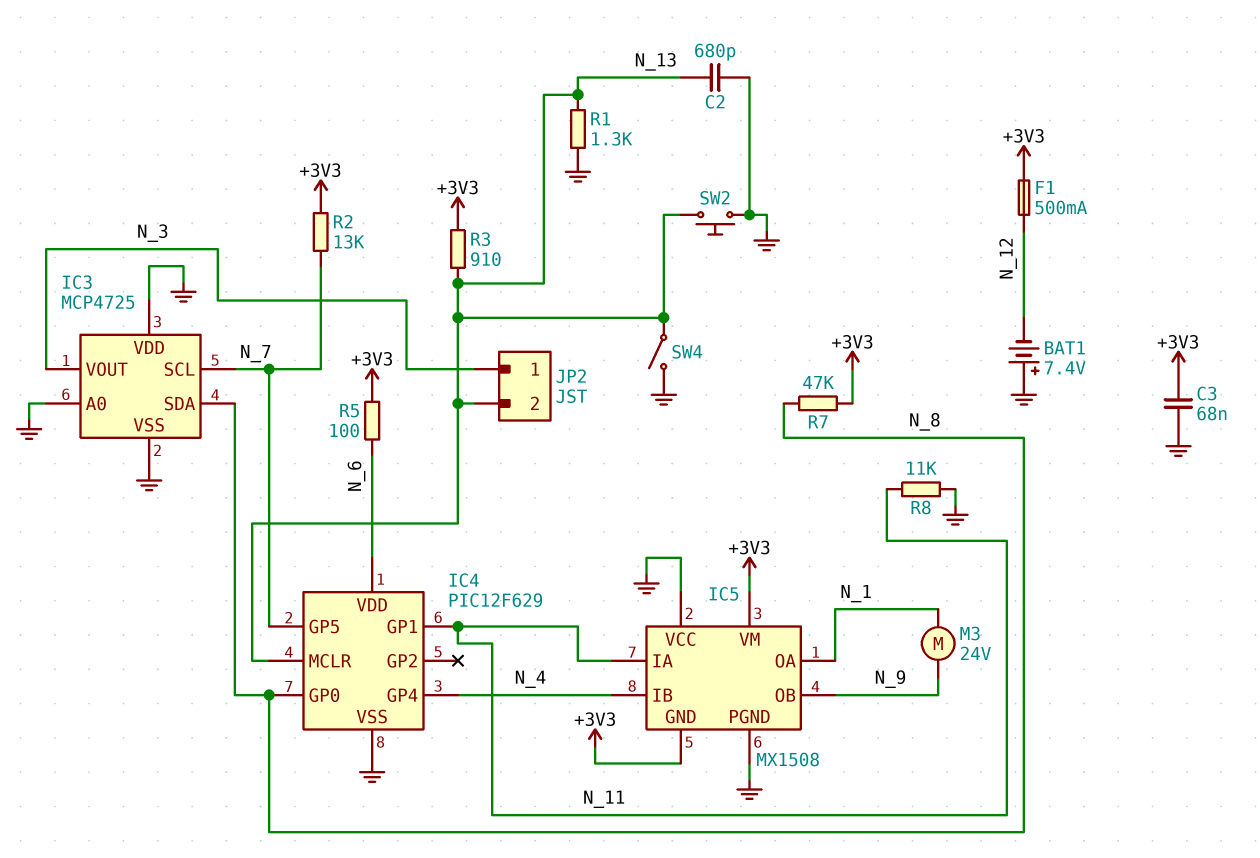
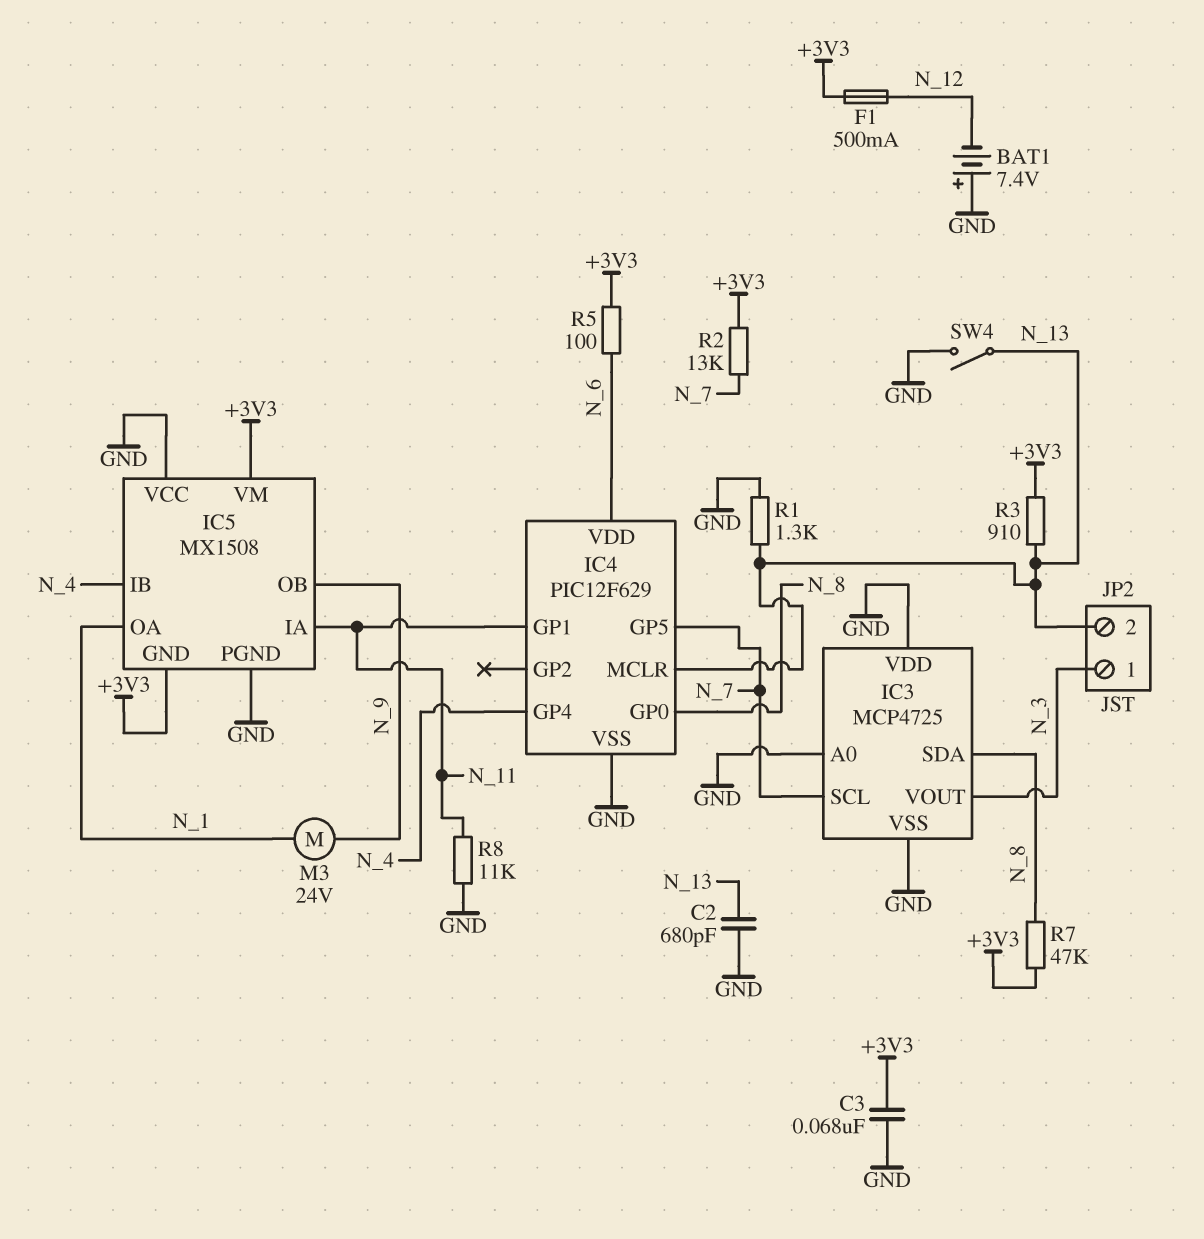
SW2: button (GND, N_13) -> none

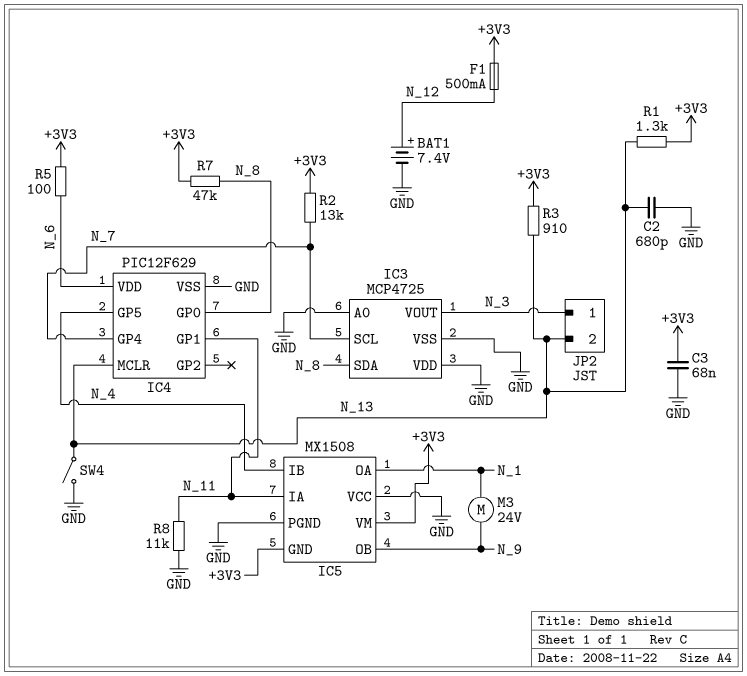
BAT1: 7.4V (plus GND, minus N_12) -> 7.4V (plus N_12, minus GND)
IC4 pin GP4: N_4 -> N_7
IC4 pin GP5: N_7 -> N_4
R1: 1.3k (GND, N_13) -> 1.3k (+3V3, N_13)

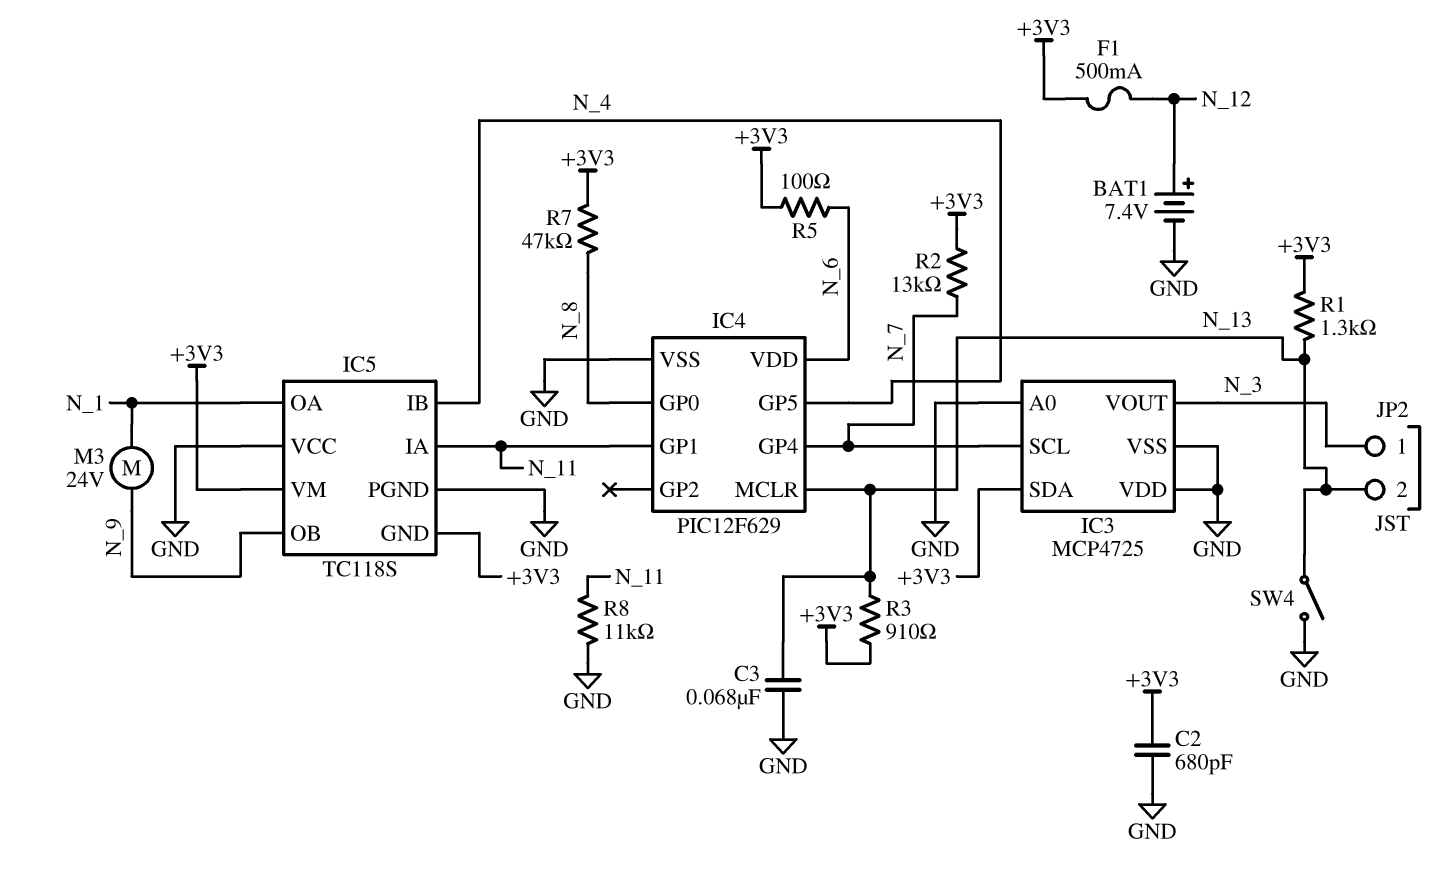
C2: 680pF (GND, N_13) -> 680pF (+3V3, GND)
C3: 68nF (+3V3, GND) -> 68nF (GND, N_13)
IC3 pin SDA: N_8 -> +3V3
IC5: MX1508 -> TC118S

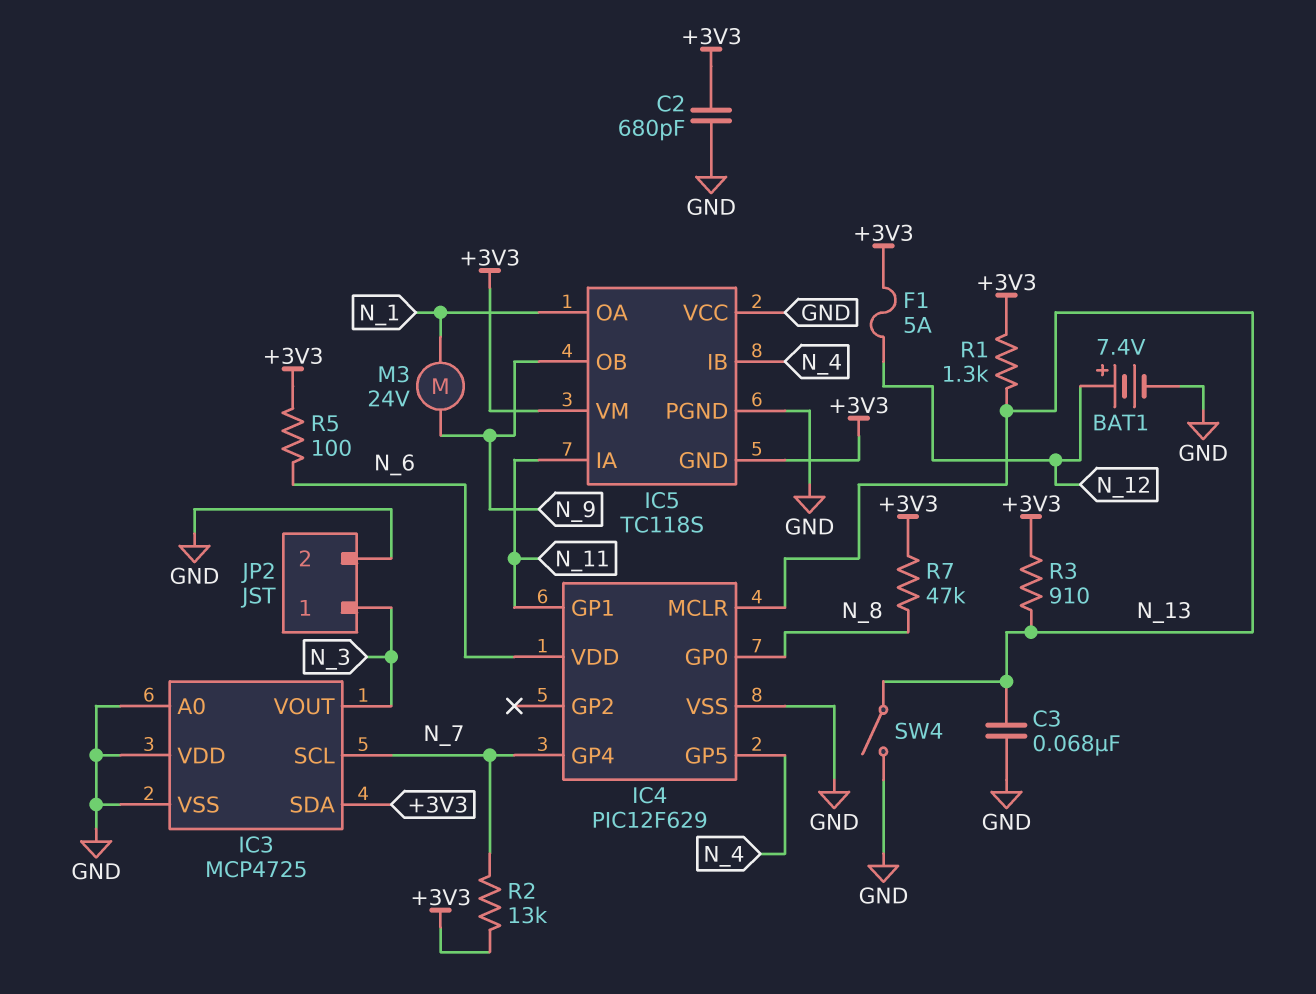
F1: 500mA (+3V3, N_12) -> 5A (+3V3, N_12)
JP2 pin 2: N_13 -> GND
R8: 11k (GND, N_11) -> none

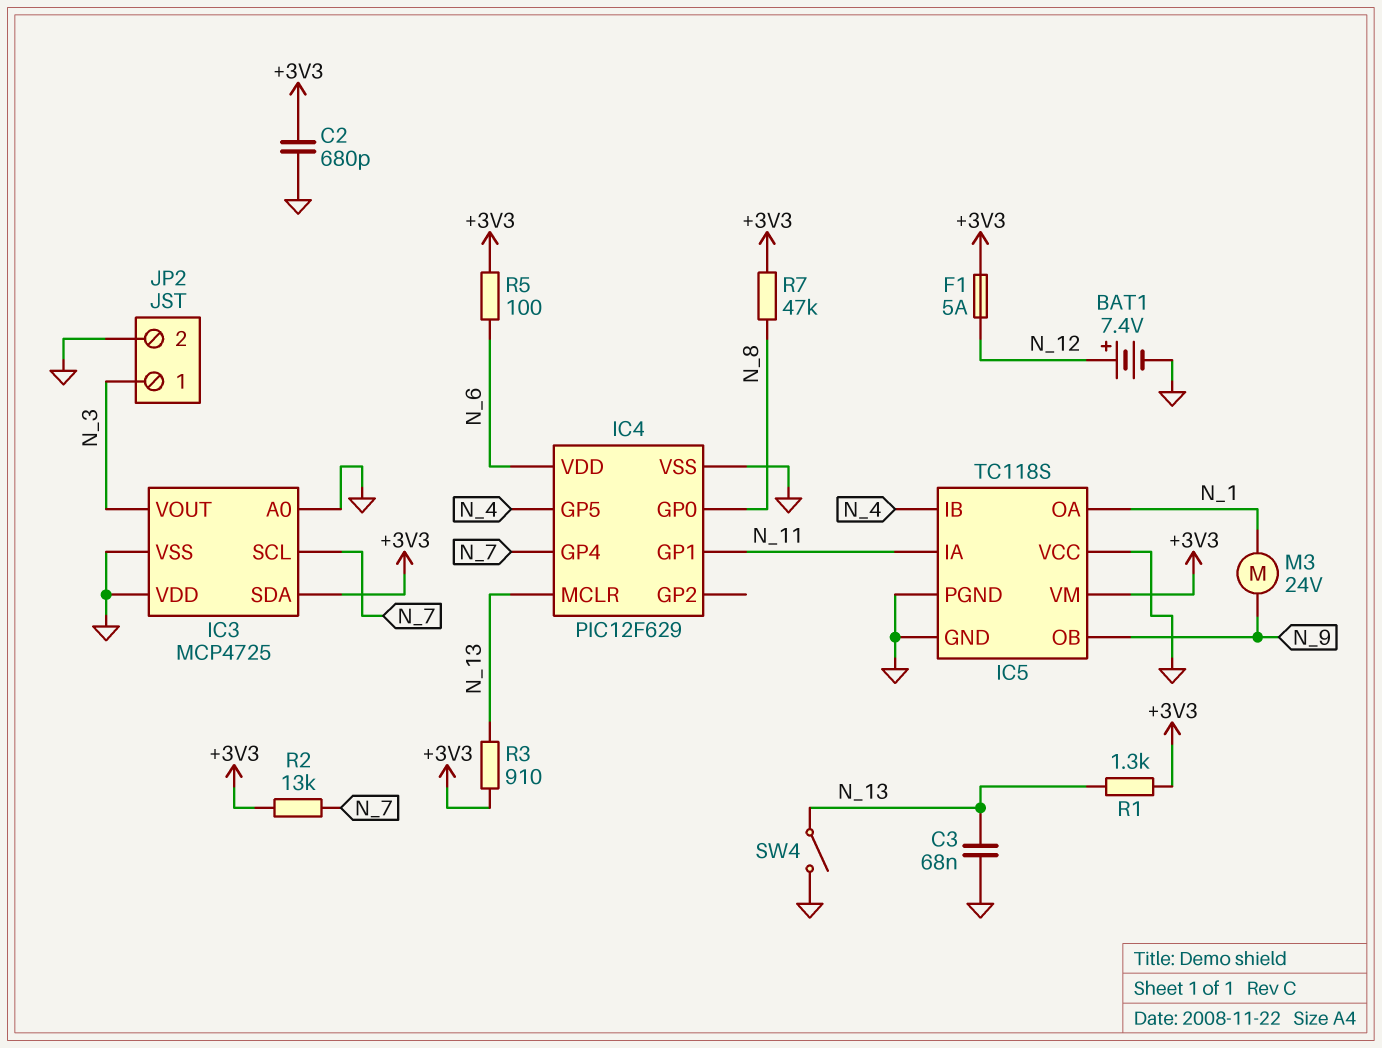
IC5 pin GND: +3V3 -> GND

